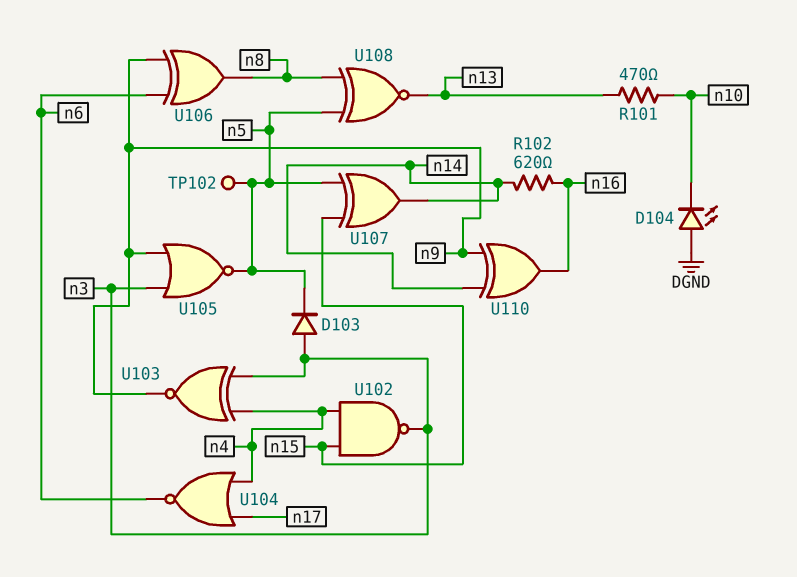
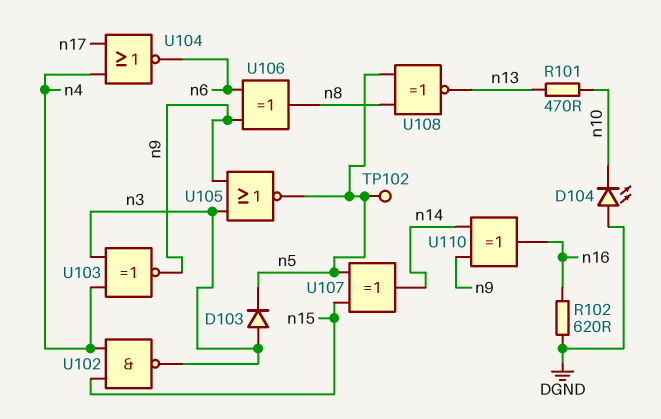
R102: 620 (n14, n16) -> 620 (DGND, n16)

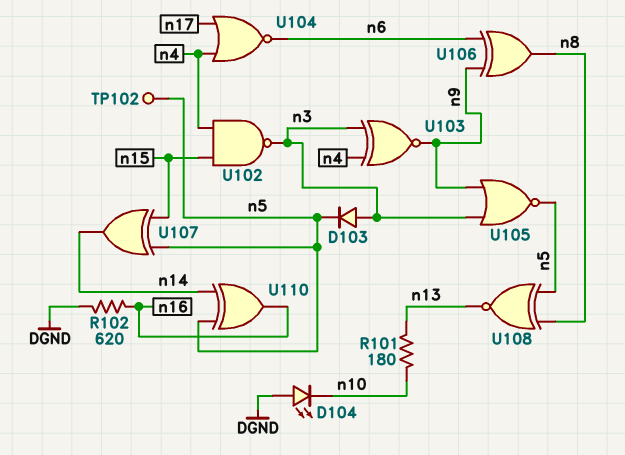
R101: 470 (n10, n13) -> 180 (n10, n13)
U110: XOR (in n9, in n14, out n16) -> XOR (in n5, in n14, out n16)

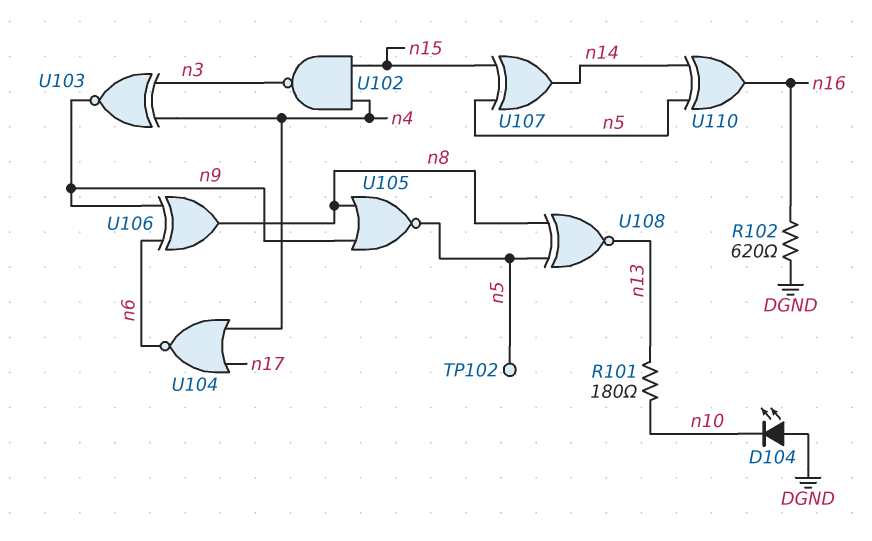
D103: diode (A n3, K n5) -> none
U105: NOR (in n3, in n9, out n5) -> NOR (in n8, in n9, out n5)

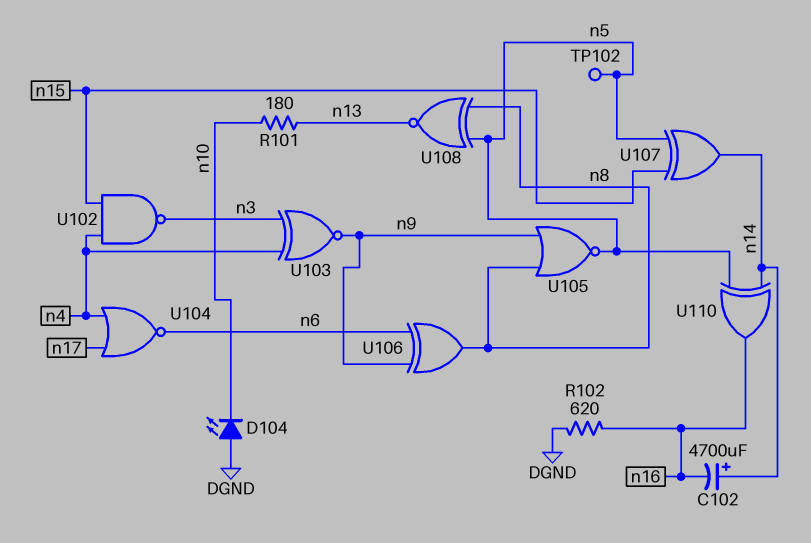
C102: none -> 4700uF (plus n14, minus n16)

